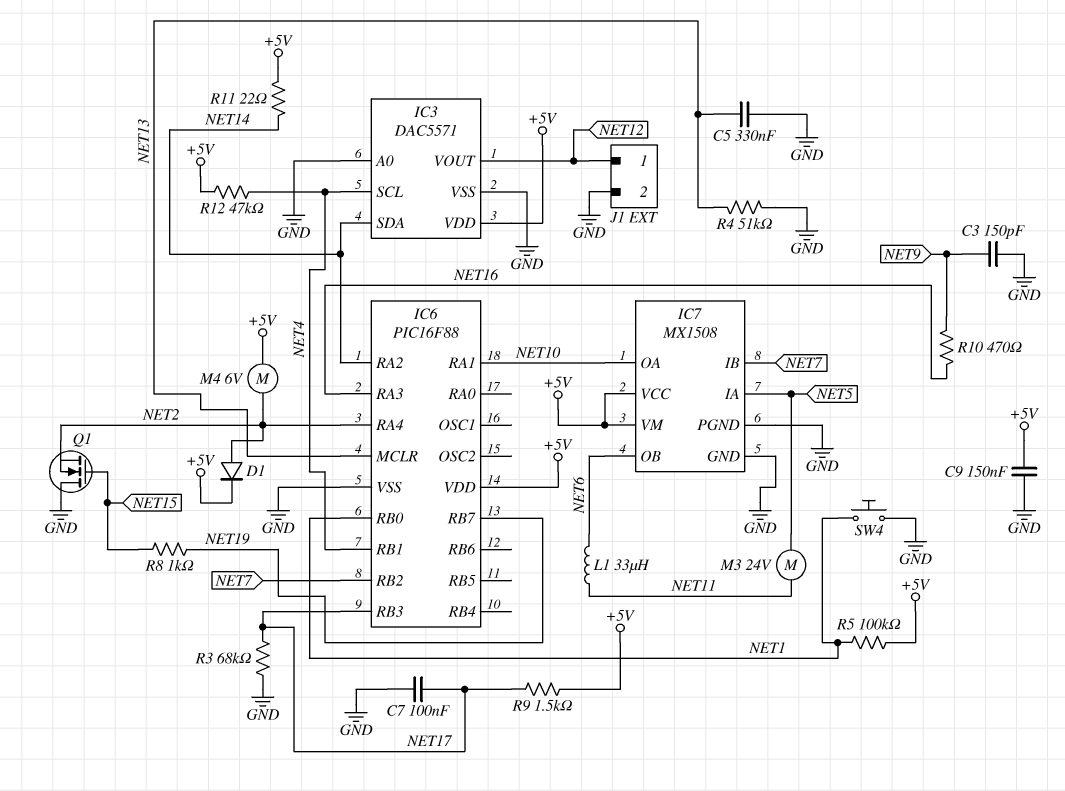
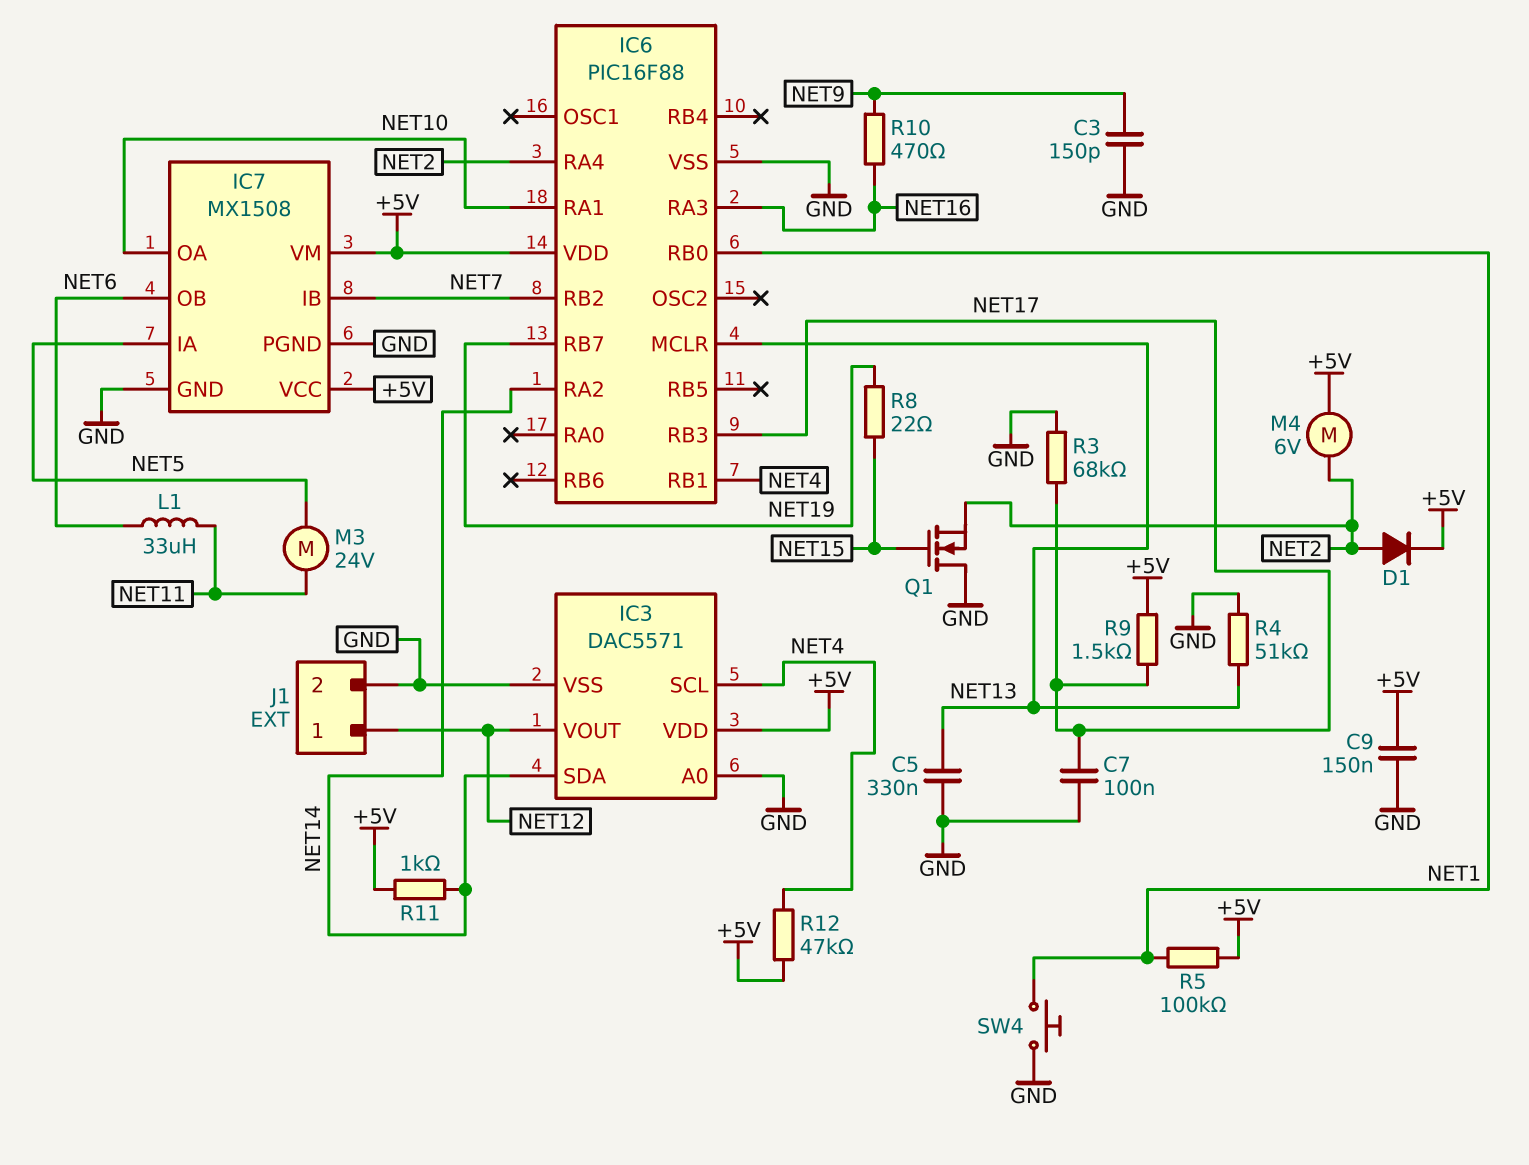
R8: 1k (NET15, NET19) -> 22 (NET15, NET19)
R11: 22 (+5V, NET14) -> 1k (+5V, NET14)

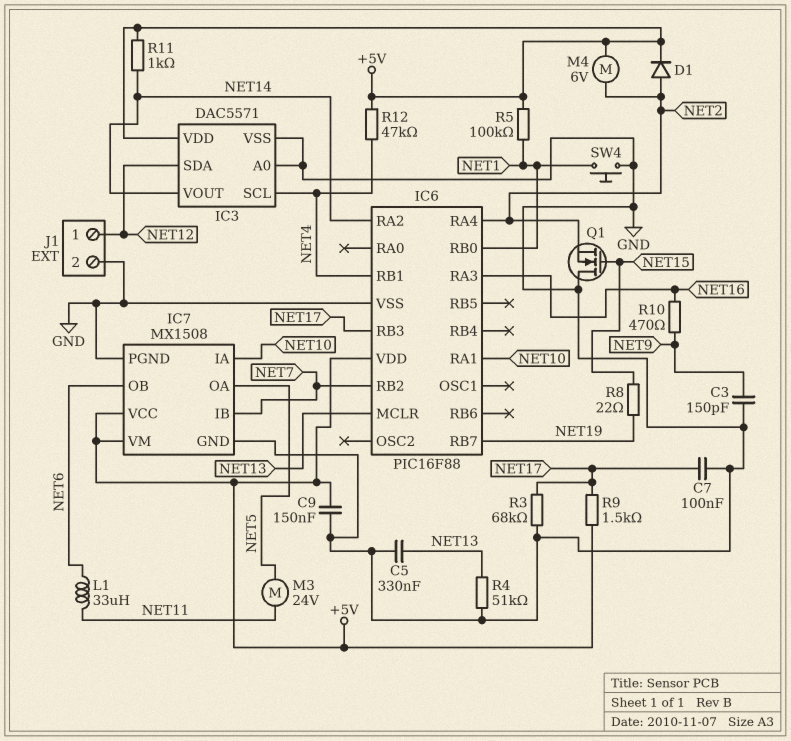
IC3 pin SDA: NET14 -> NET12
IC3 pin VOUT: NET12 -> NET14
IC7 pin IA: NET5 -> NET10
IC7 pin OA: NET10 -> NET5

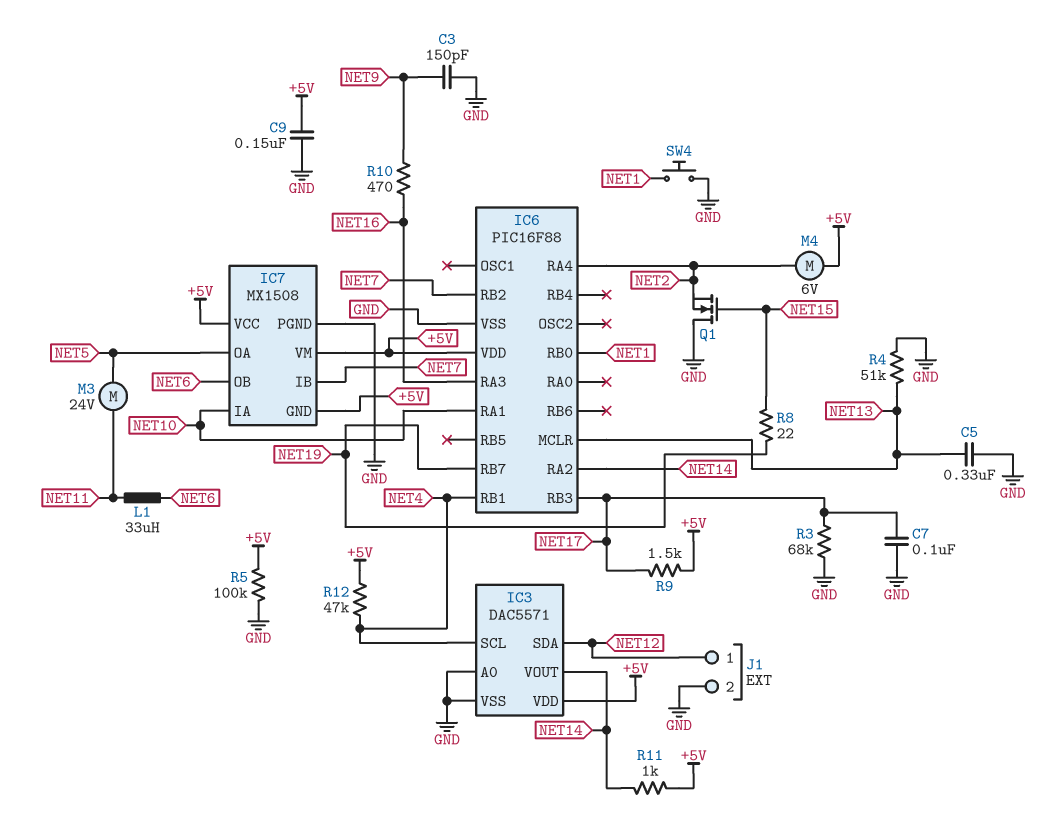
D1: diode (A NET2, K +5V) -> none
IC7 pin GND: GND -> +5V
R5: 100k (+5V, NET1) -> 100k (+5V, GND)

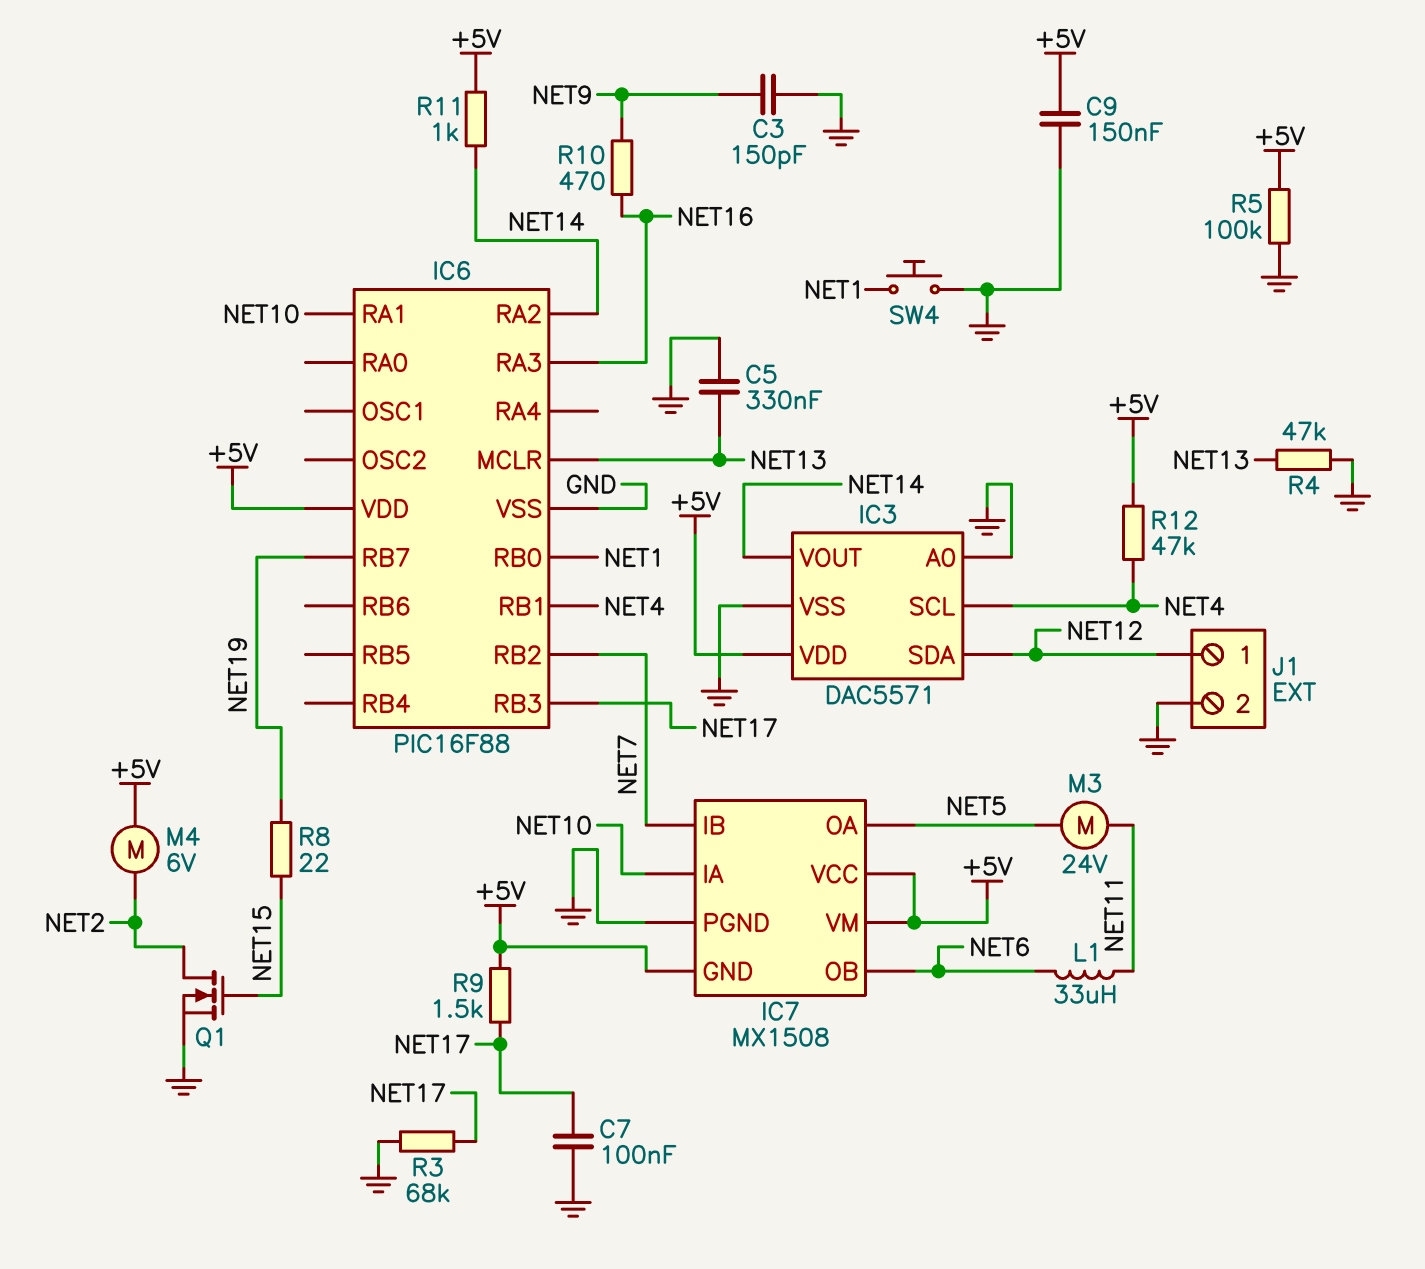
IC6 pin RA4: NET2 -> none
Q1: NMOS (G NET15, D GND, S NET2) -> NMOS (G NET15, D NET2, S GND)
R4: 51k (GND, NET13) -> 47k (GND, NET13)

